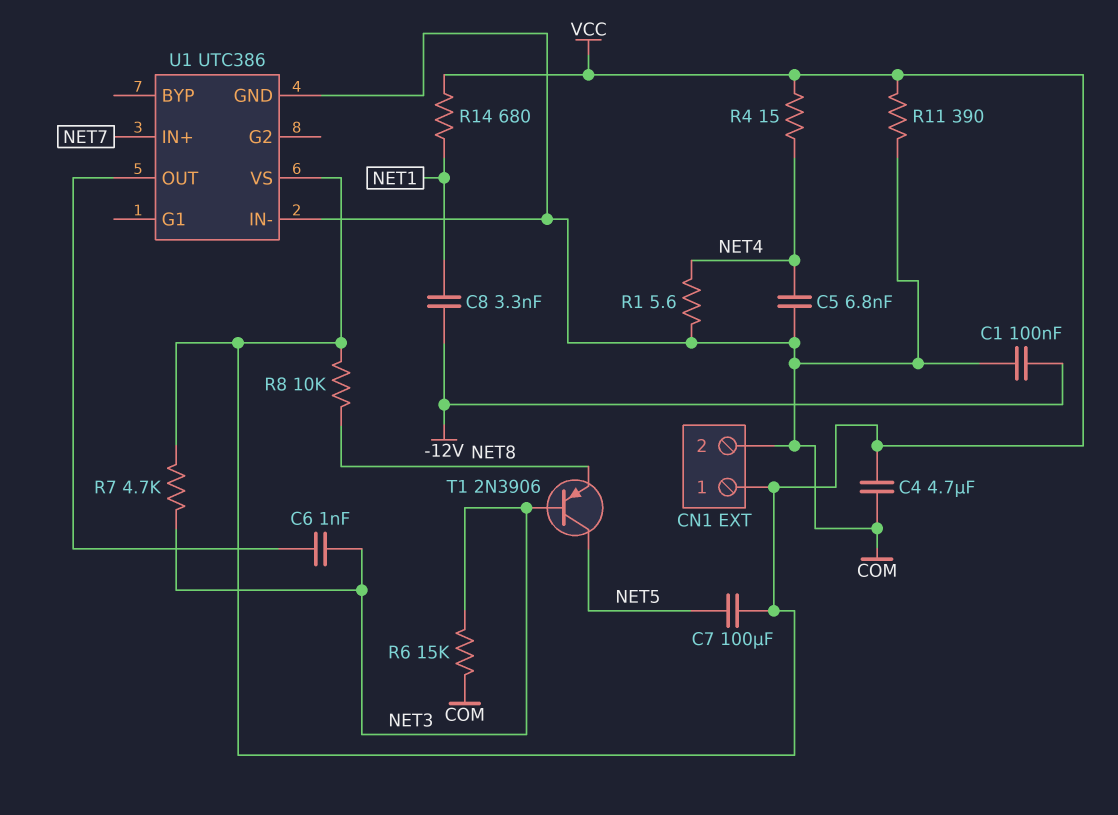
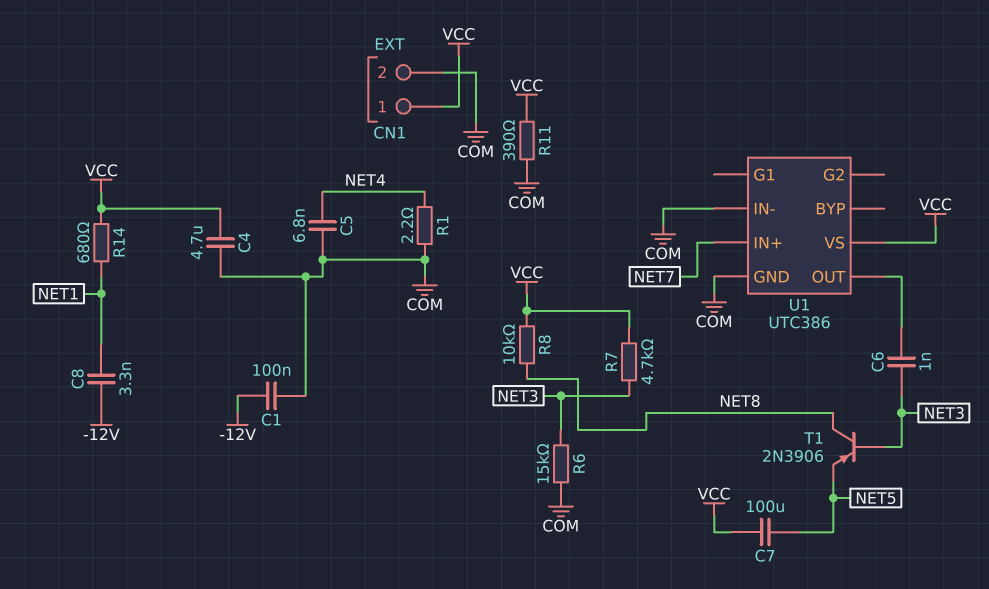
R1: 5.6 (COM, NET4) -> 2.2 (COM, NET4)
R4: 15 (NET4, VCC) -> none
T1: PNP 2N3906 (B NET3, C NET5, E NET8) -> PNP 2N3906 (B NET3, C NET8, E NET5)

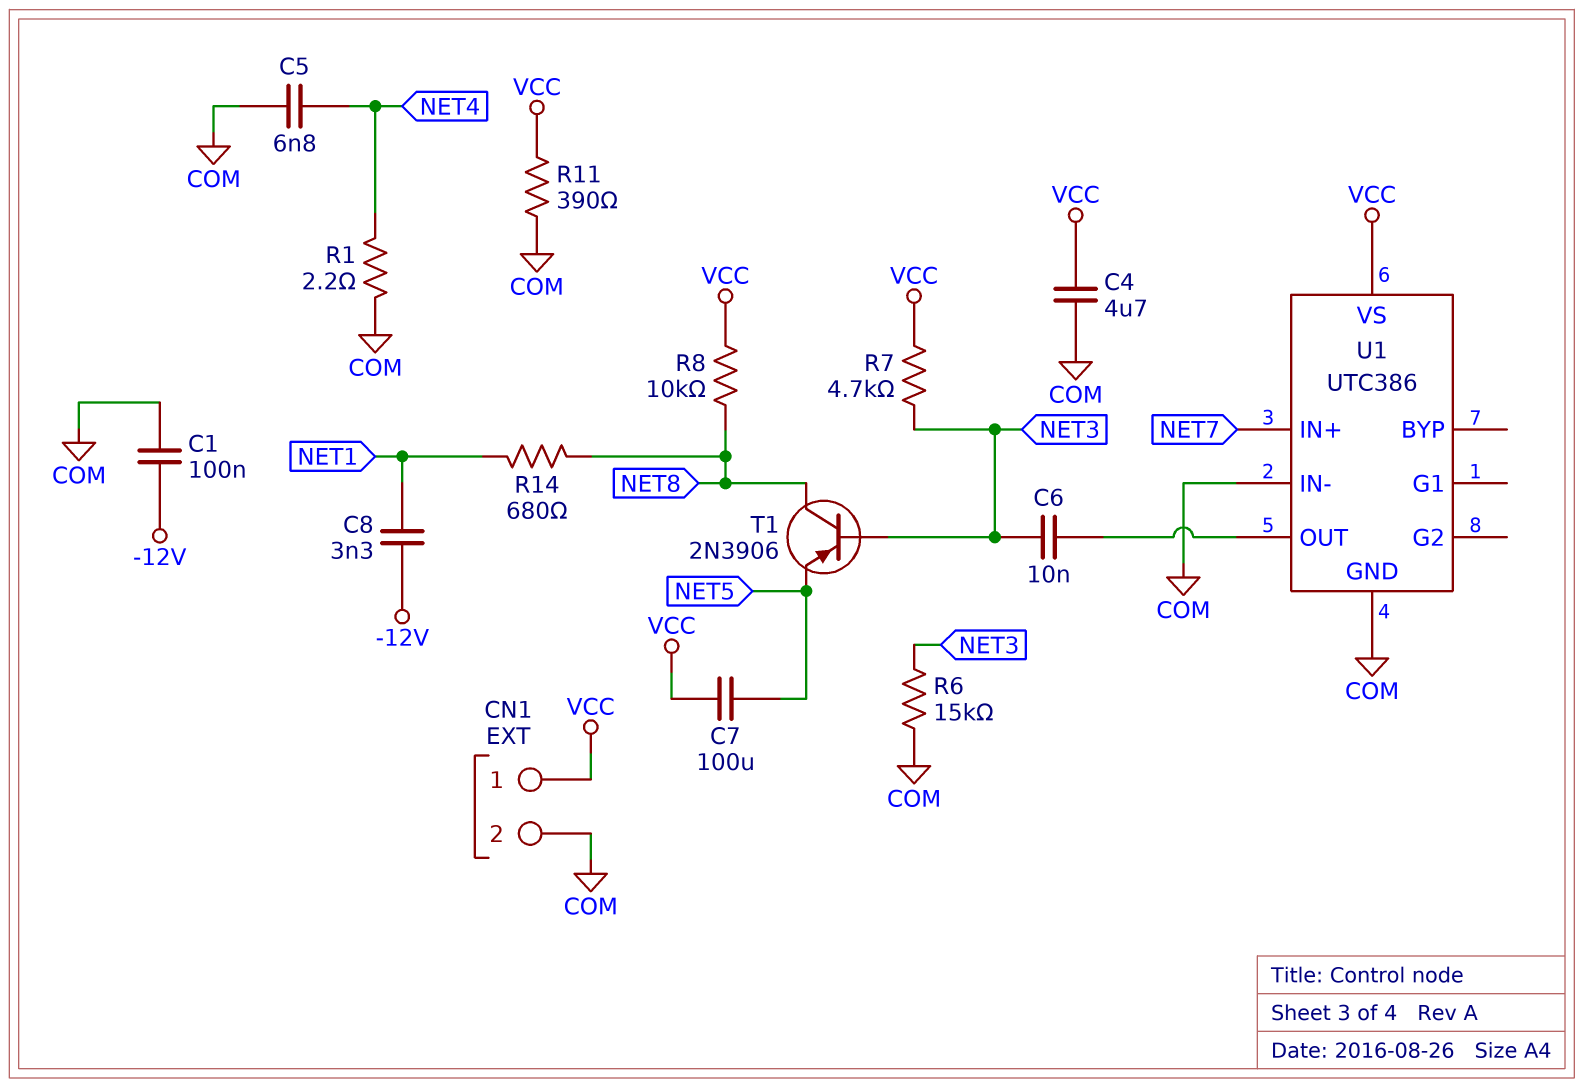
C6: 1nF (NET3, U1/OUT) -> 10nF (NET3, U1/OUT)
R14: 680 (NET1, VCC) -> 680 (NET1, NET8)

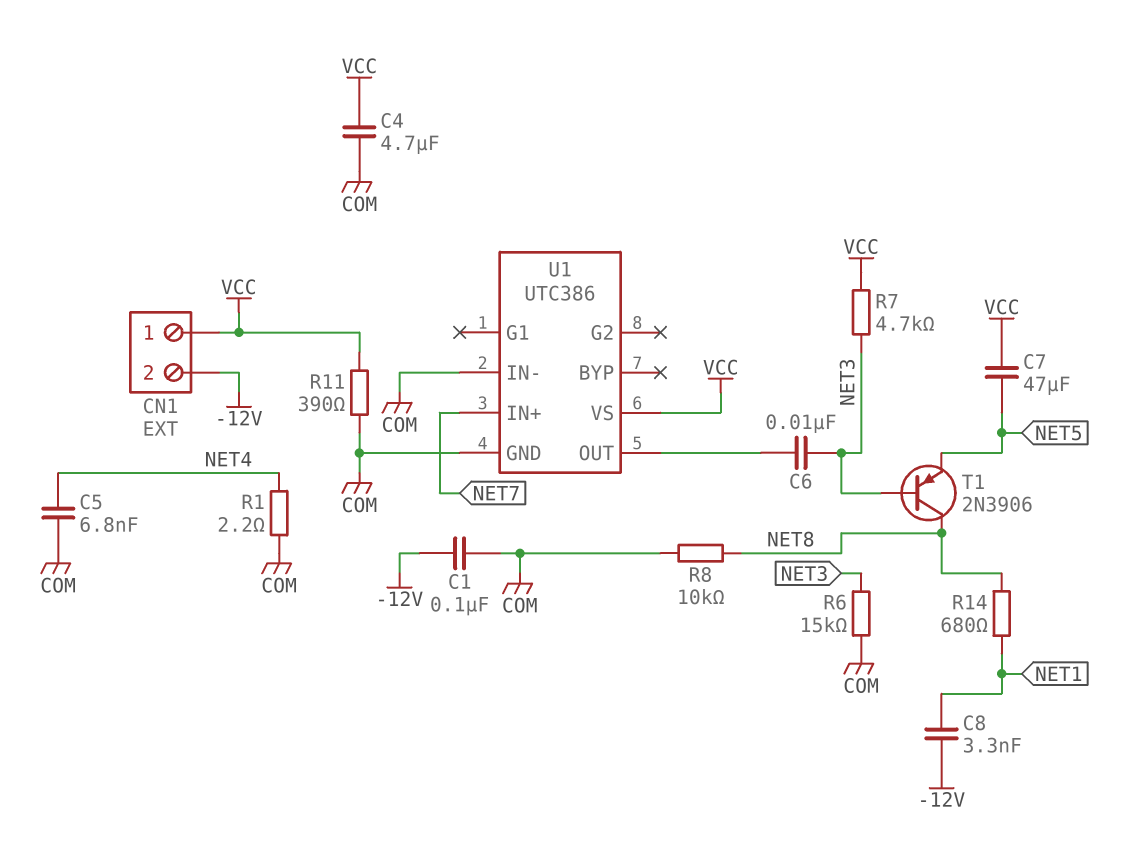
C7: 100uF (NET5, VCC) -> 47uF (NET5, VCC)
CN1 pin 2: COM -> -12V
R8: 10k (NET8, VCC) -> 10k (COM, NET8)

